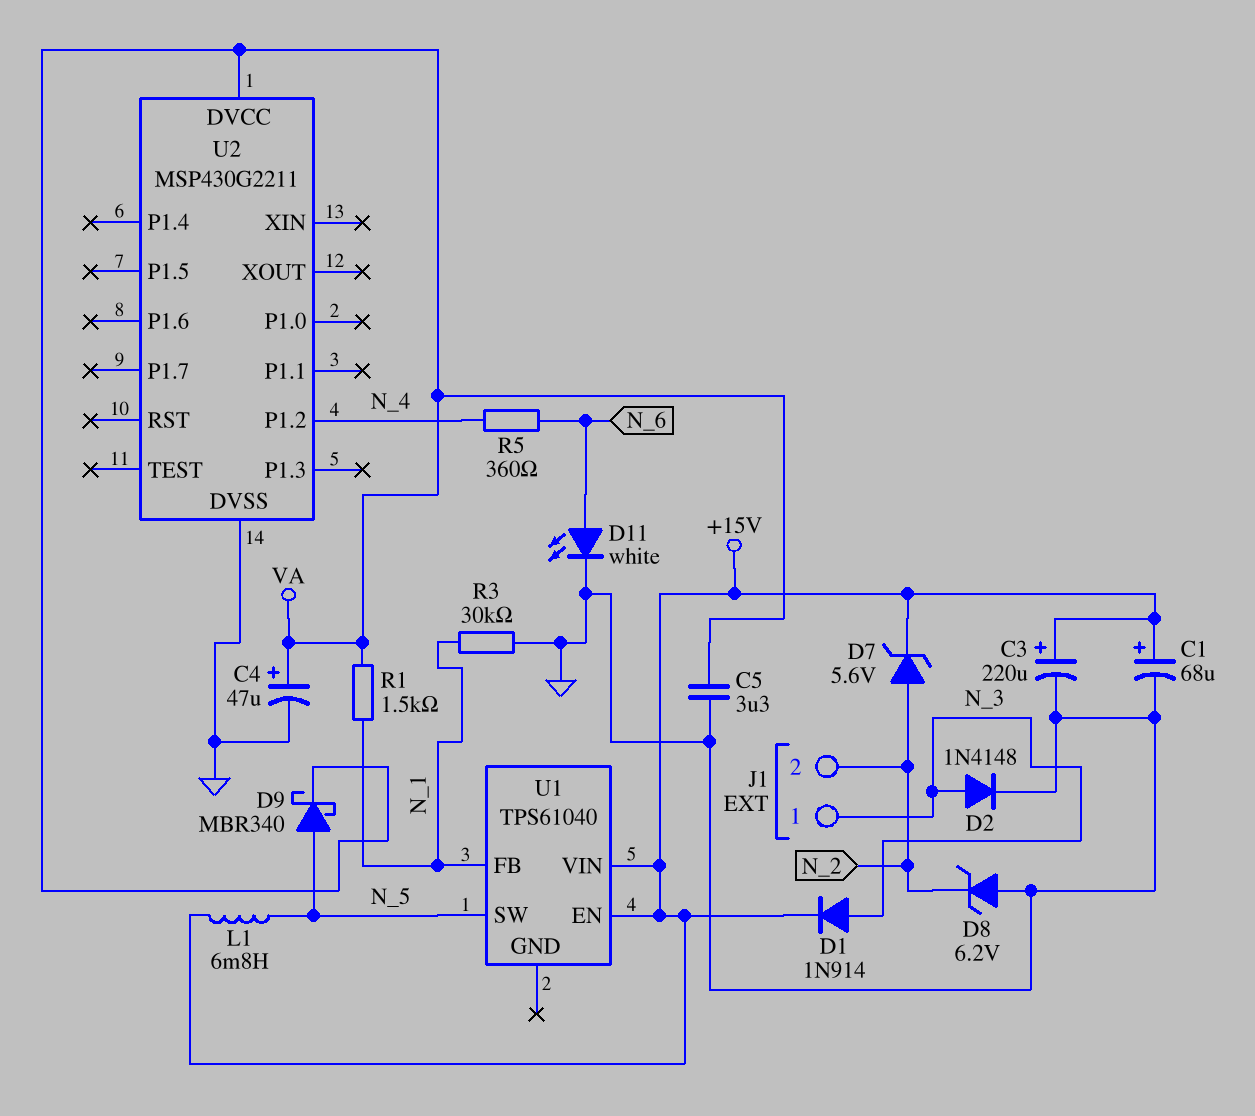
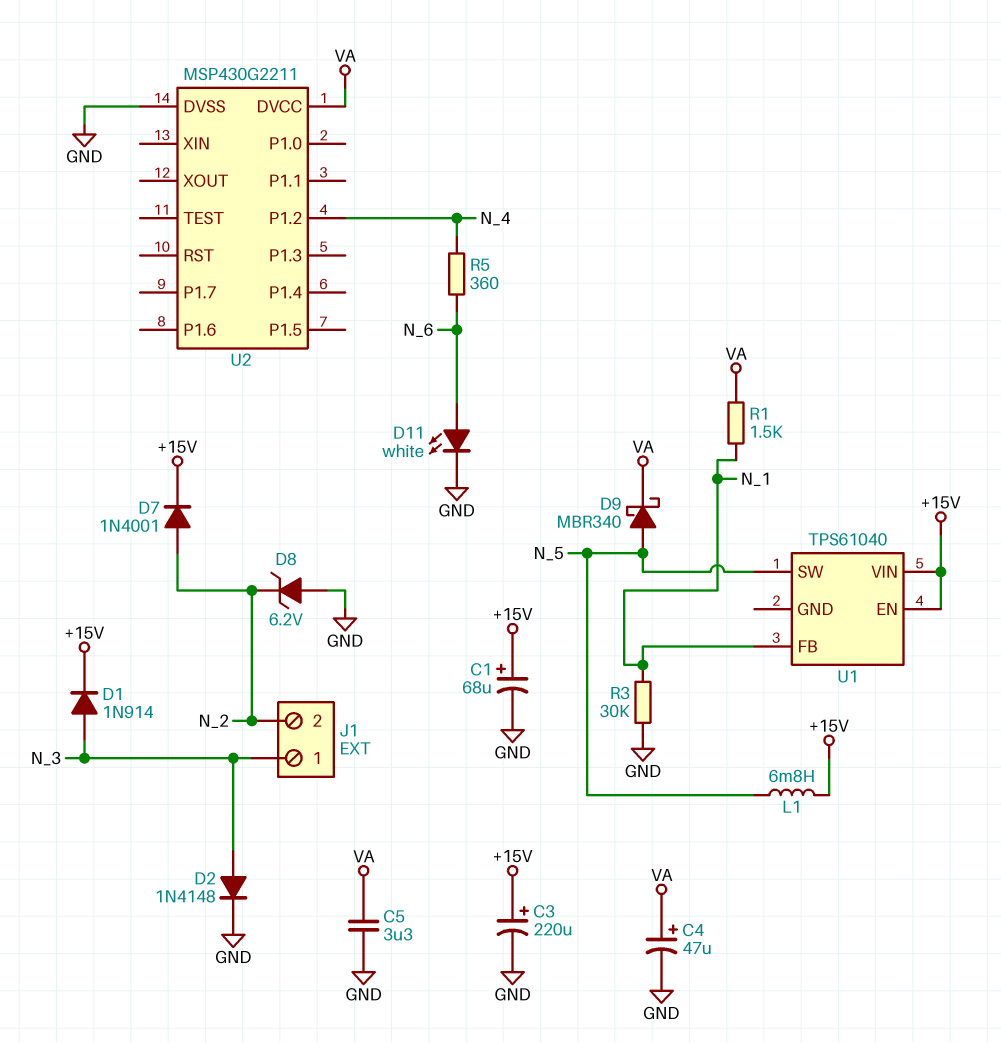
D7: zener 5.6V (A N_2, K +15V) -> diode 1N4001 (A N_2, K +15V)

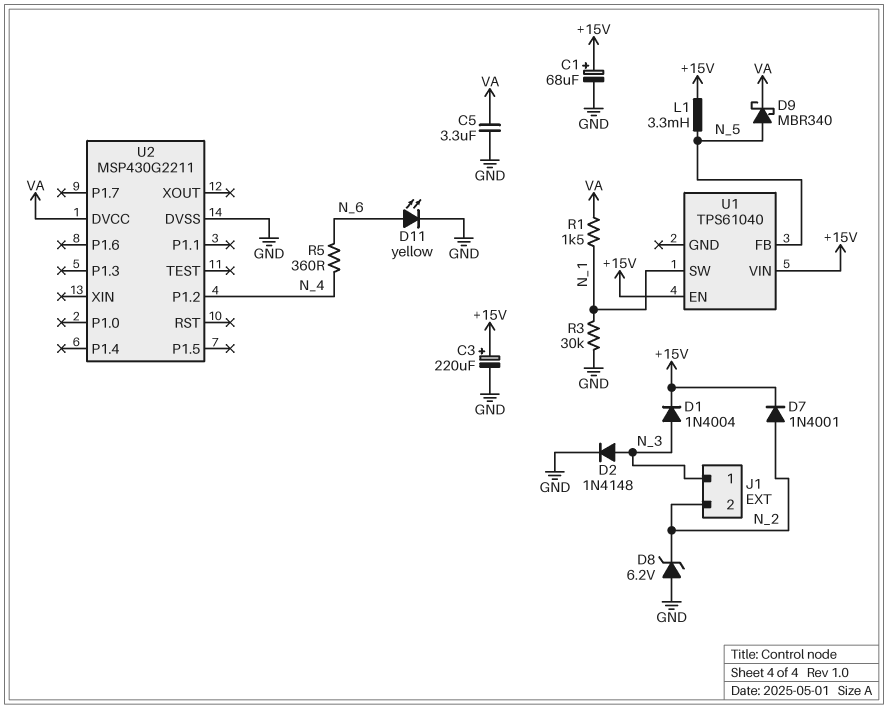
C4: 47uF (plus VA, minus GND) -> none
D1: diode 1N914 (A N_3, K +15V) -> diode 1N4004 (A N_3, K +15V)
D11: LED white (A N_6, K GND) -> LED yellow (A N_6, K GND)
L1: 6.8mH (+15V, N_5) -> 3.3mH (+15V, N_5)
U1 pin FB: N_1 -> N_5
U1 pin SW: N_5 -> N_1

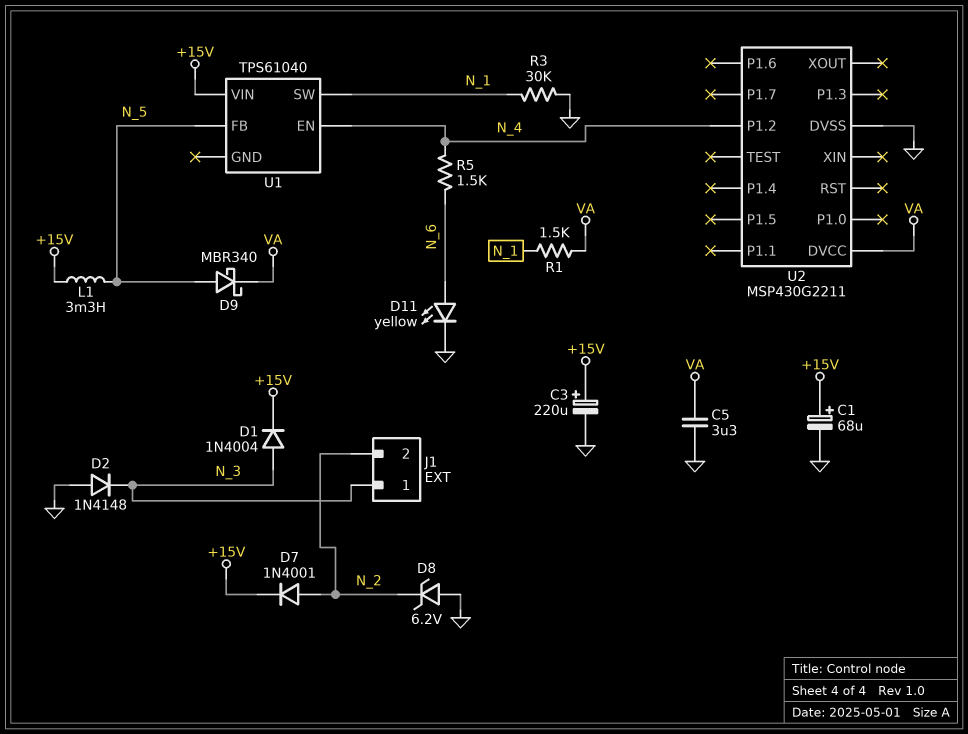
D2: diode 1N4148 (A N_3, K GND) -> diode 1N4148 (A GND, K N_3)
R5: 360 (N_4, N_6) -> 1.5k (N_4, N_6)
U1 pin EN: +15V -> N_4

